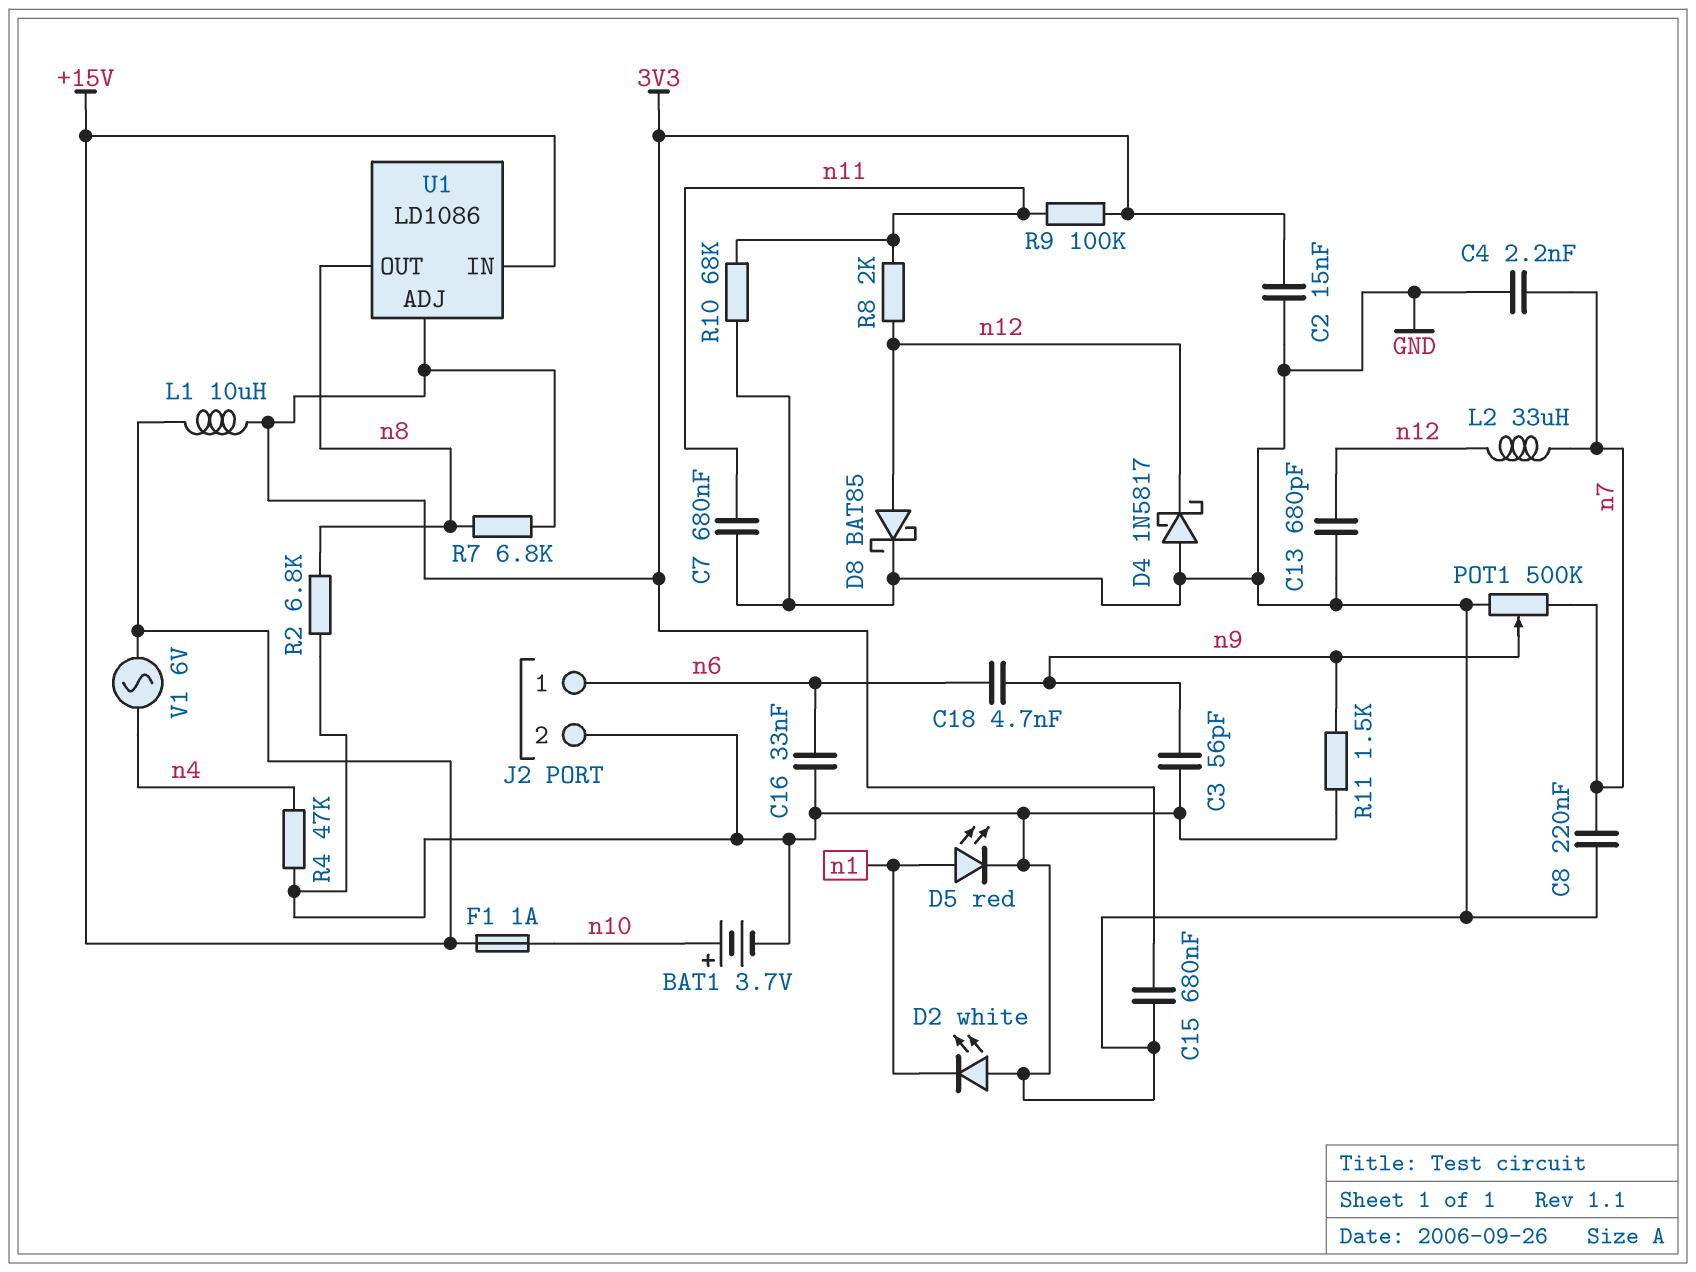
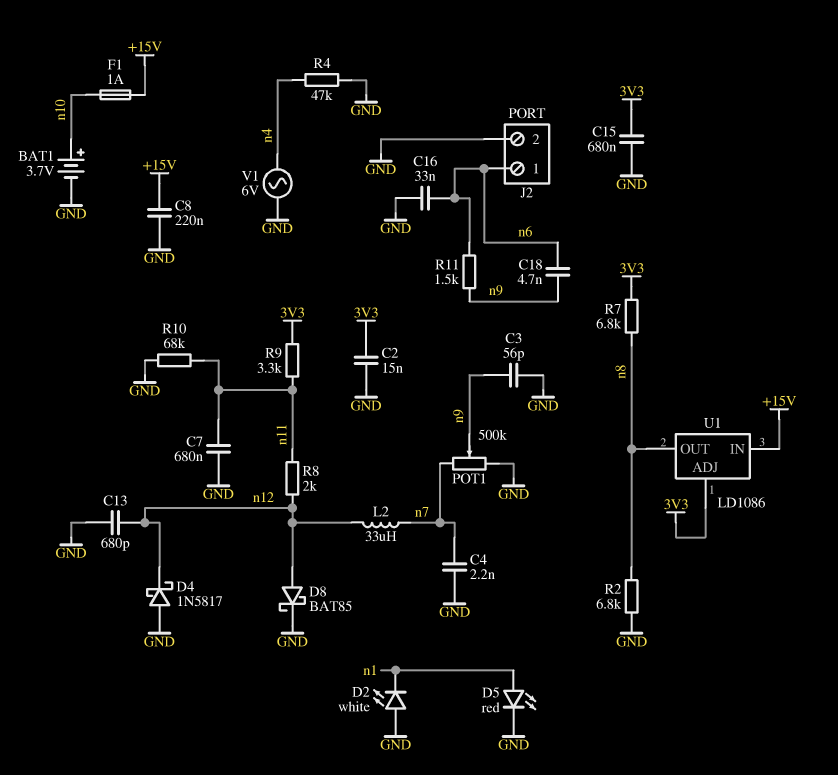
C8: 220nF (GND, n7) -> 220nF (+15V, GND)
L1: 10uH (+15V, 3V3) -> none
R9: 100k (3V3, n11) -> 3.3k (3V3, n11)
R11: 1.5k (GND, n9) -> 1.5k (n6, n9)
V1: AC 6V (+15V, n4) -> AC 6V (GND, n4)

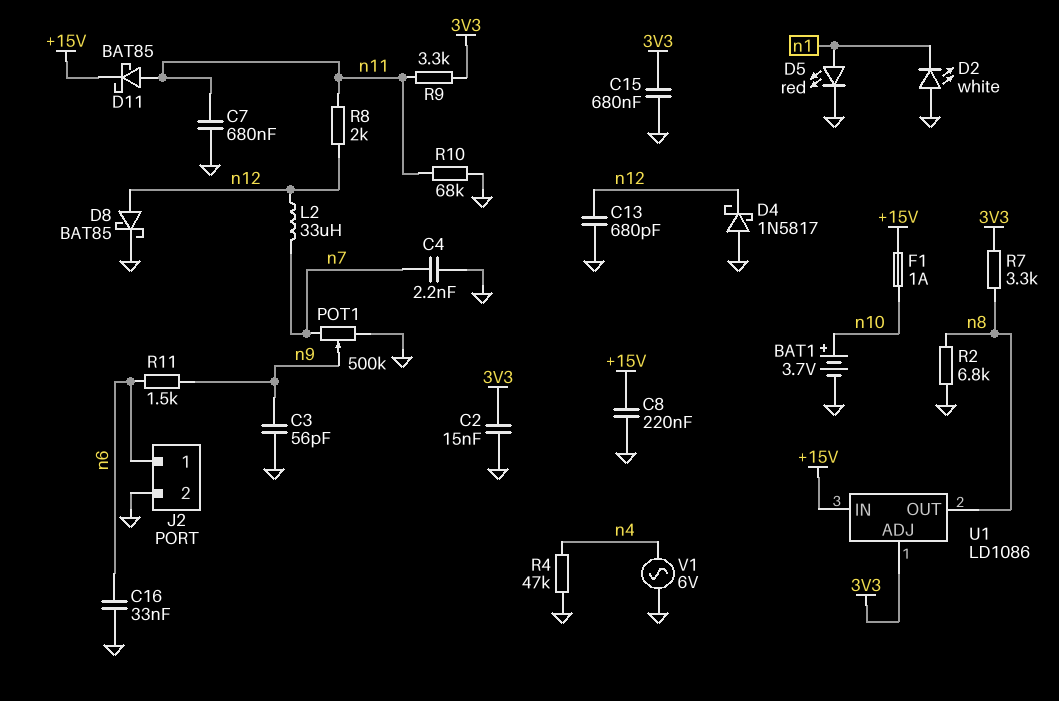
C18: 4.7nF (n6, n9) -> none
D11: none -> schottky BAT85 (A n11, K +15V)
R7: 6.8k (3V3, n8) -> 3.3k (3V3, n8)

